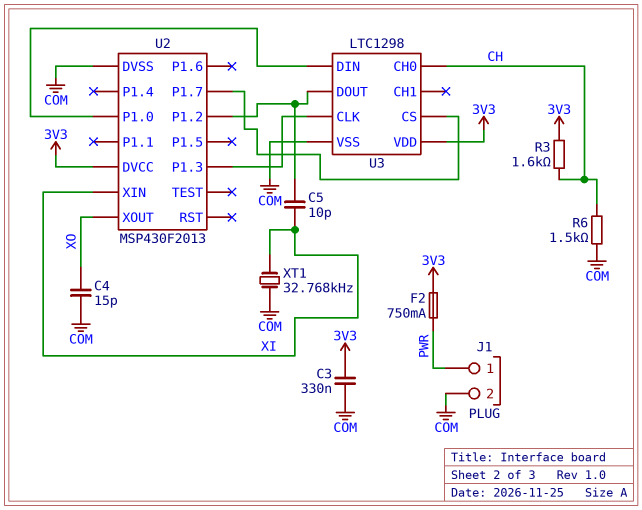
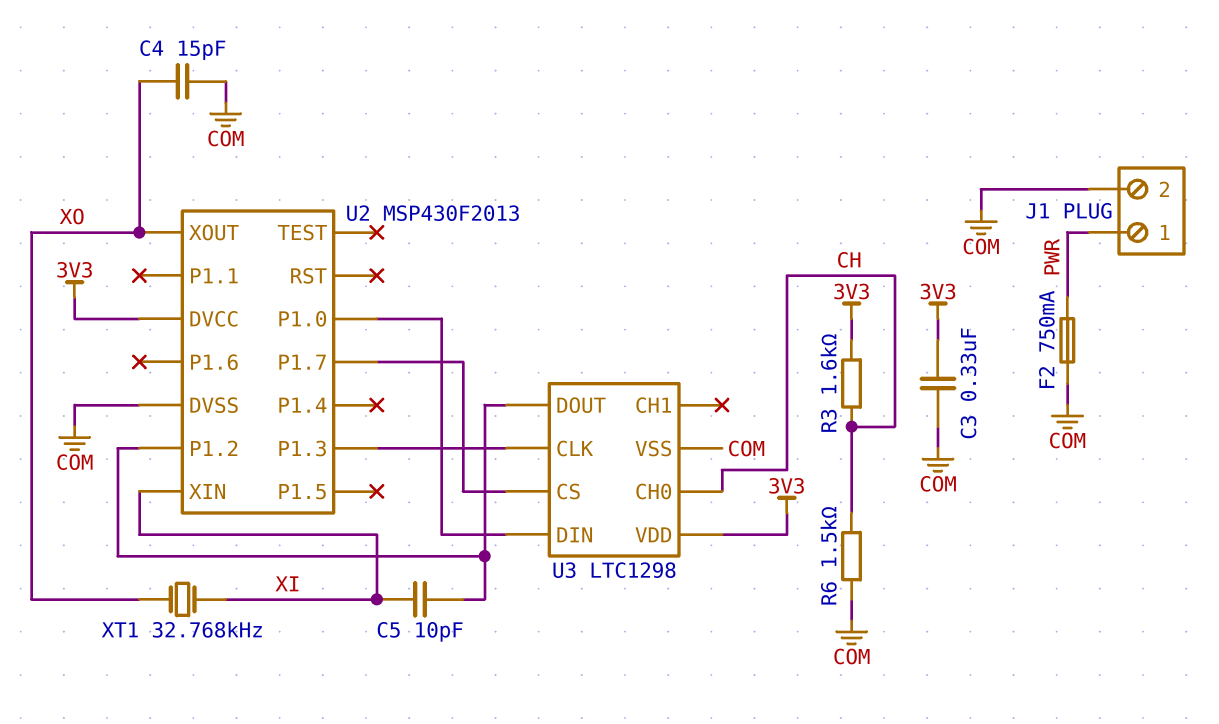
F2: 750mA (3V3, PWR) -> 750mA (COM, PWR)
XT1: 32.768kHz (COM, XI) -> 32.768kHz (XI, XO)

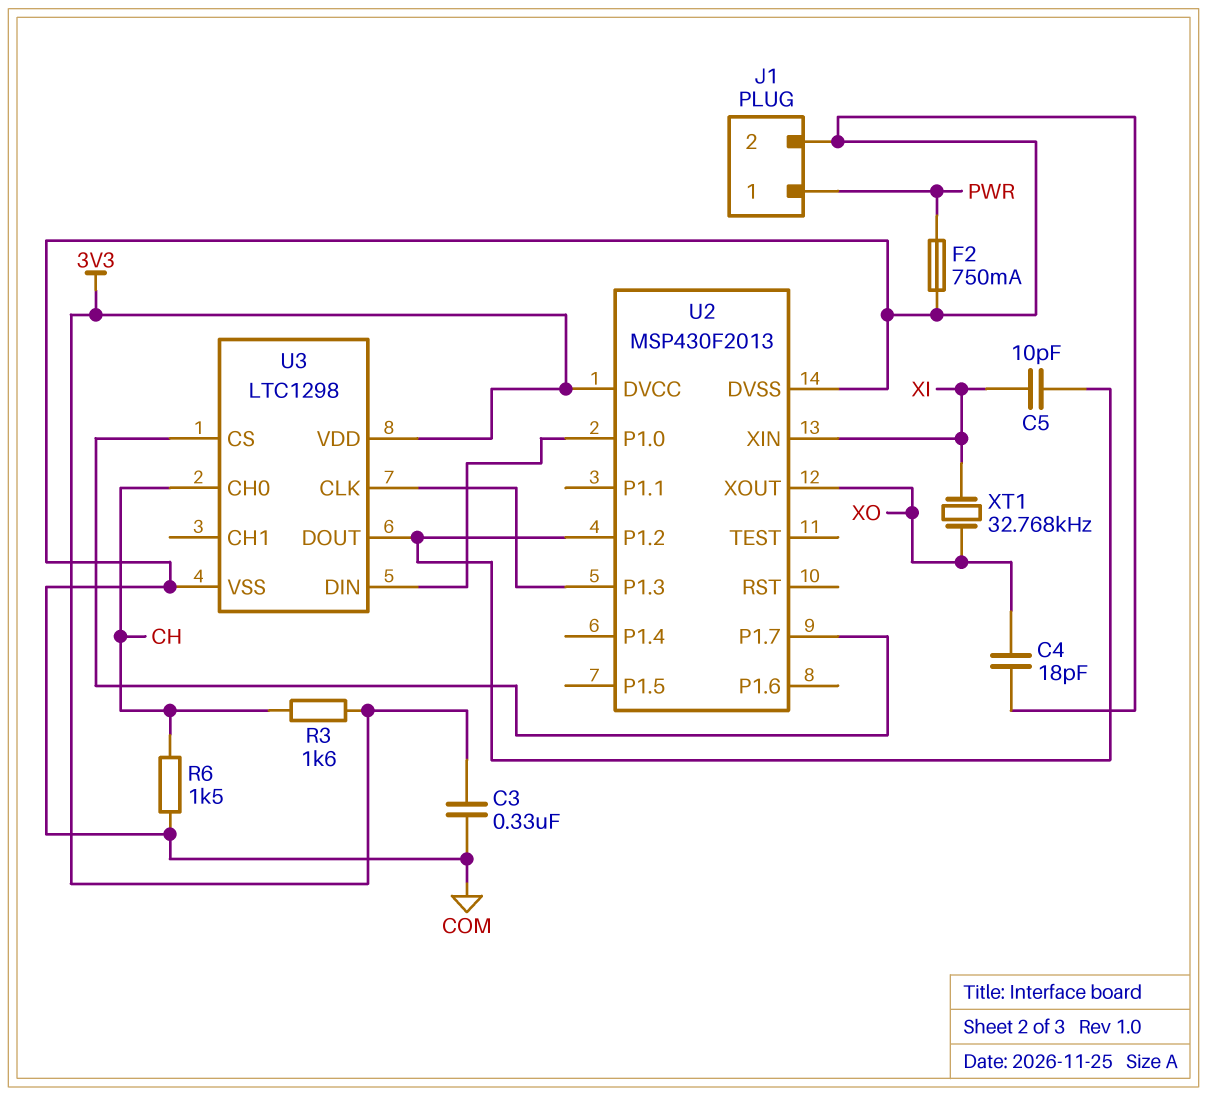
C4: 15pF (COM, XO) -> 18pF (COM, XO)

